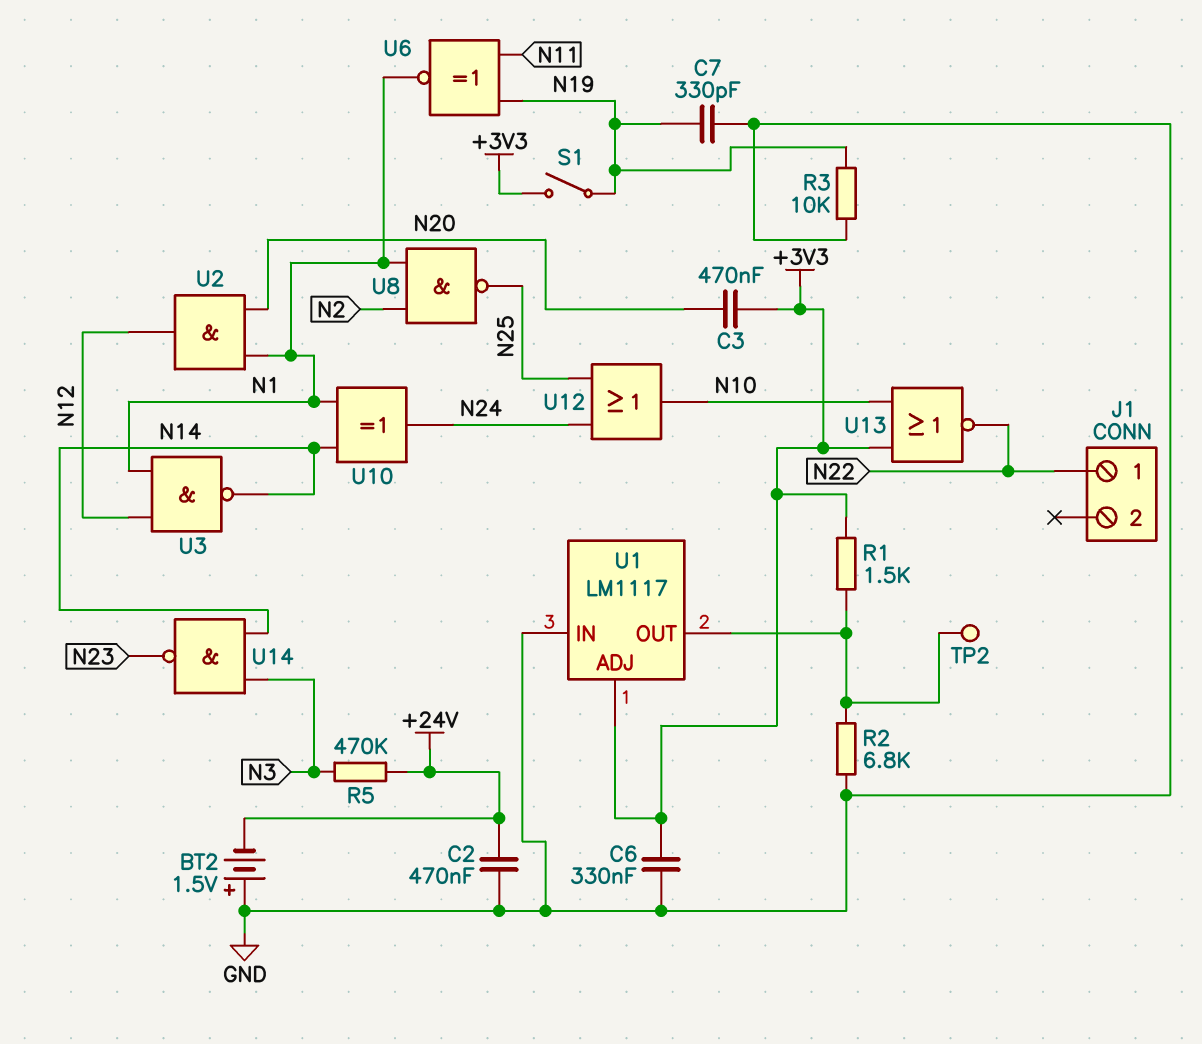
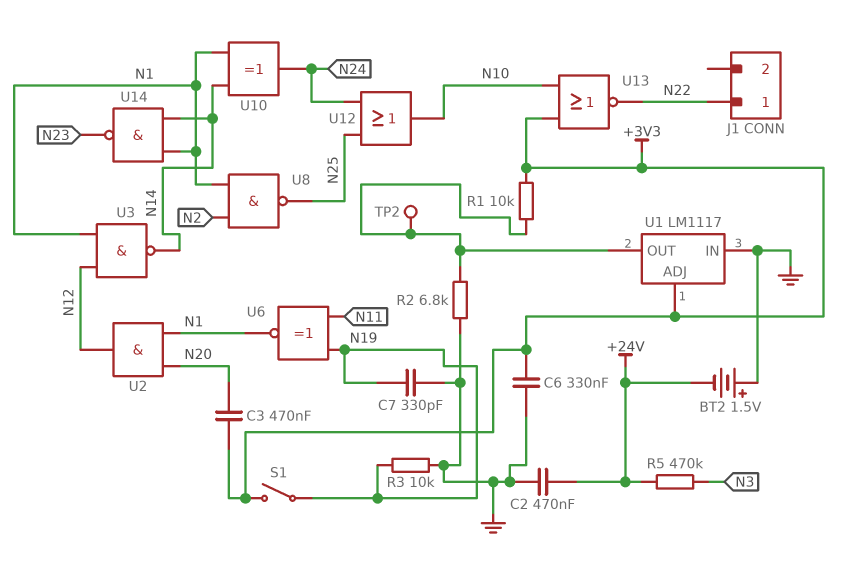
R1: 1.5k (+3V3, U1/OUT) -> 10k (+3V3, U1/OUT)
U14: NAND (in N3, in N14, out N23) -> NAND (in N1, in N14, out N23)

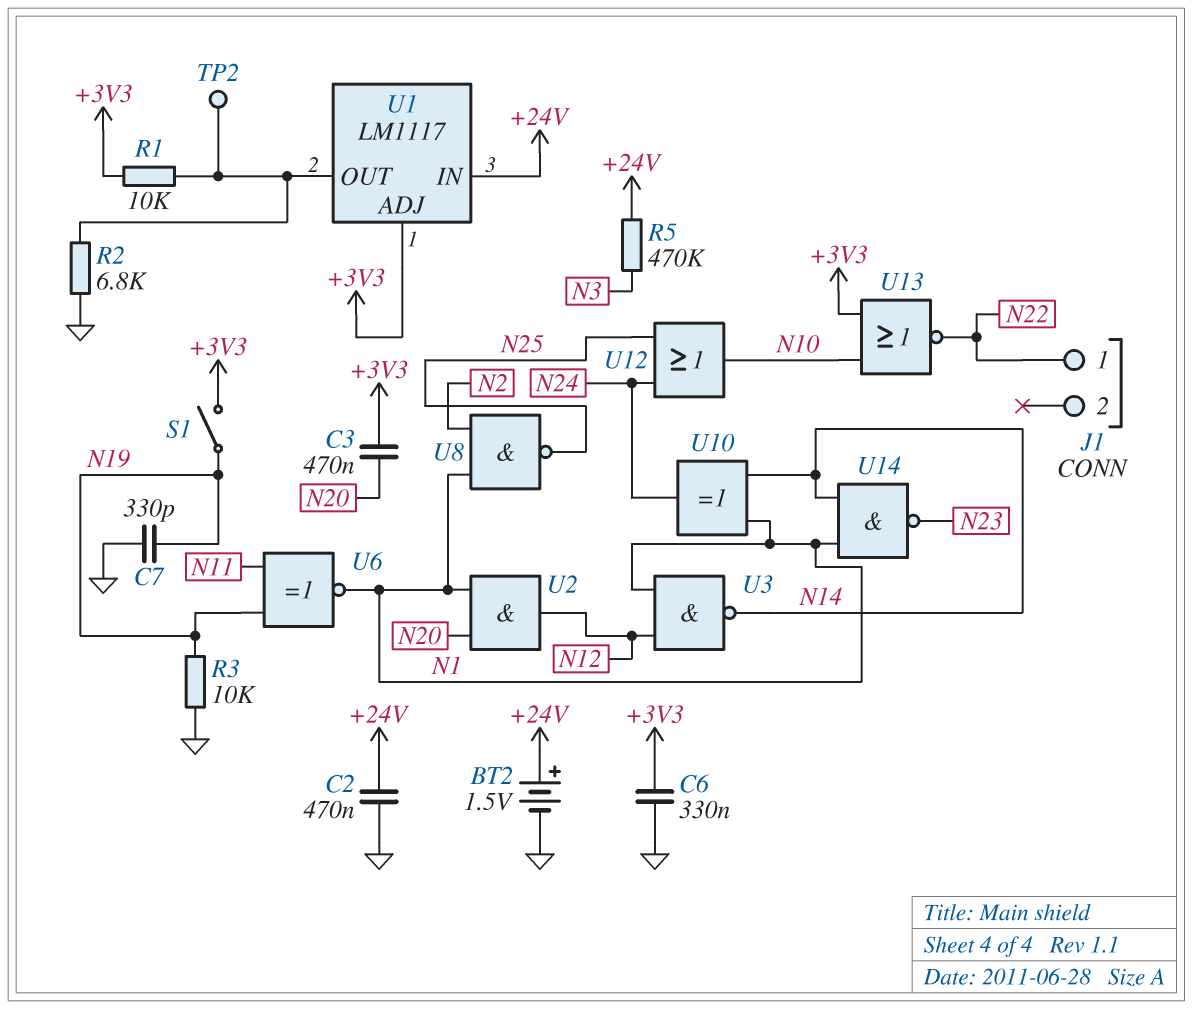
BT2: 1.5V (plus GND, minus +24V) -> 1.5V (plus +24V, minus GND)
U1 pin IN: GND -> +24V

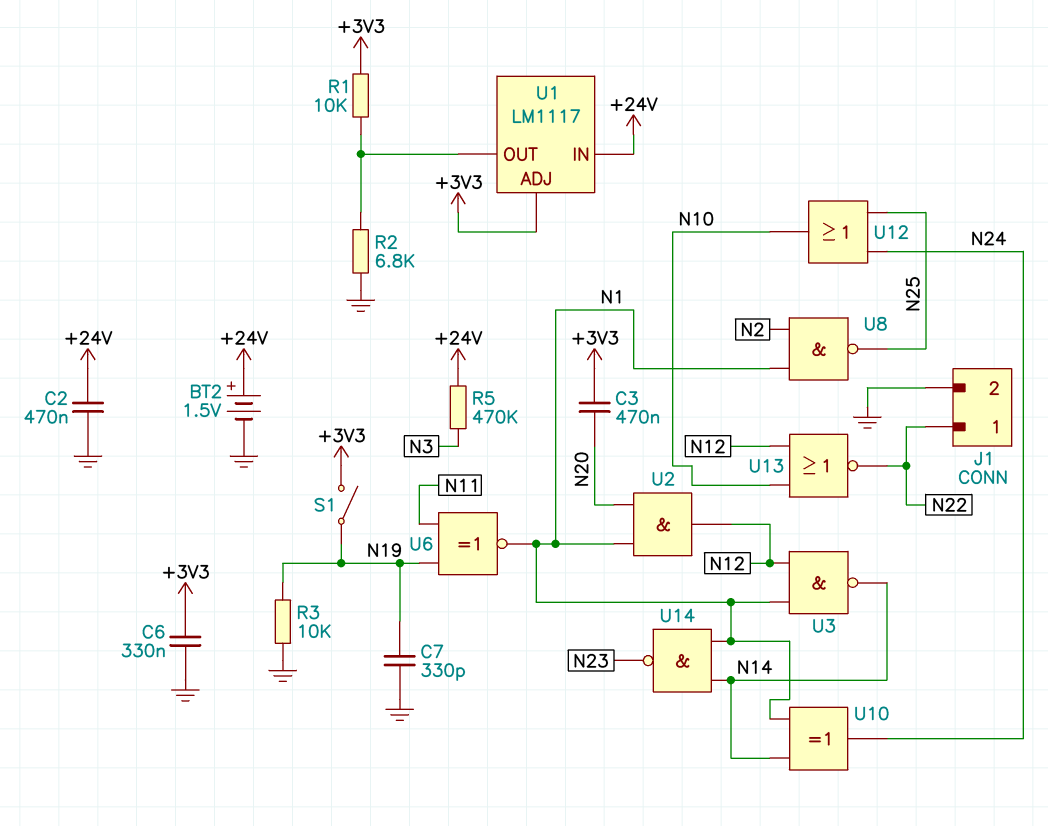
J1 pin 2: none -> GND
TP2: test point (U1/OUT) -> none
U13: NOR (in +3V3, in N10, out N22) -> NOR (in N10, in N12, out N22)

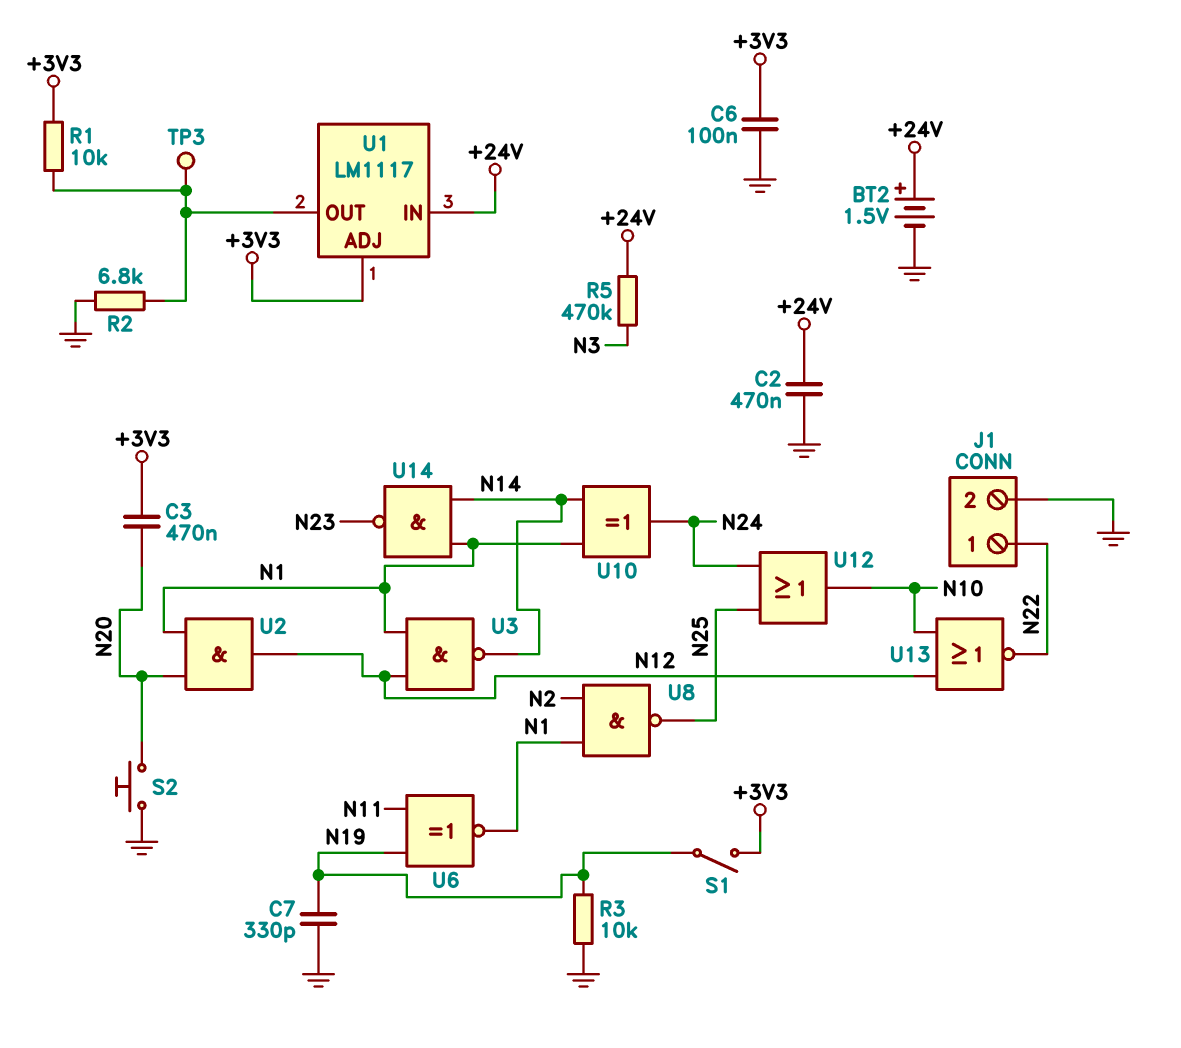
C6: 330nF (+3V3, GND) -> 100nF (+3V3, GND)
S2: none -> button (GND, N20)
TP3: none -> test point (U1/OUT)

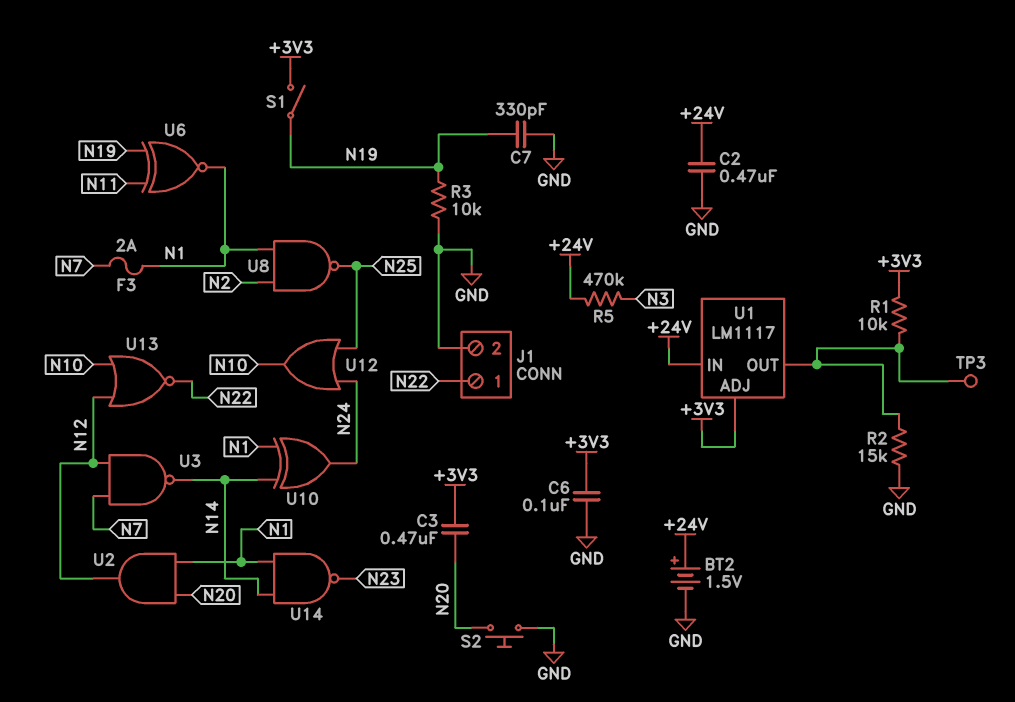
F3: none -> 2A (N1, N7)
R2: 6.8k (GND, U1/OUT) -> 15k (GND, U1/OUT)
U3: NAND (in N1, in N12, out N14) -> NAND (in N7, in N12, out N14)

